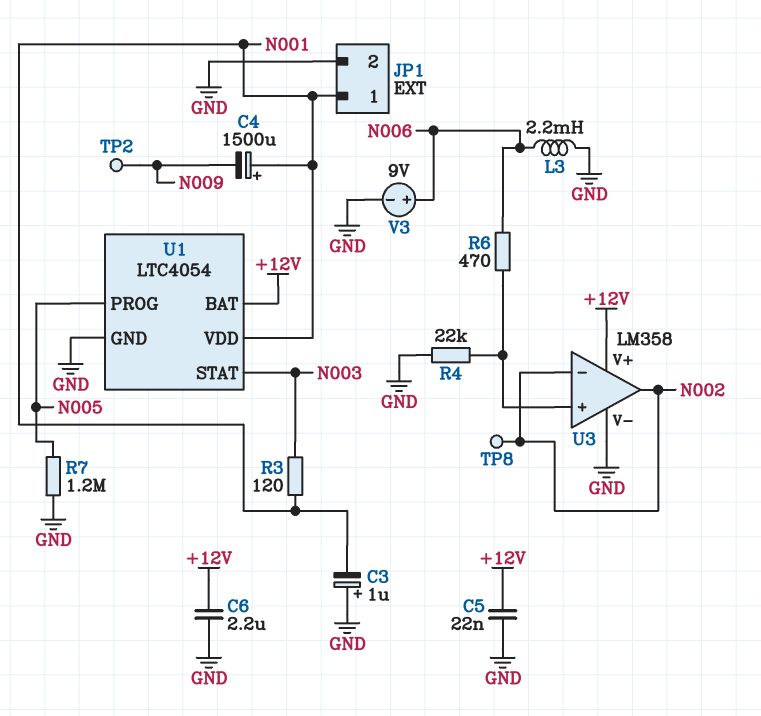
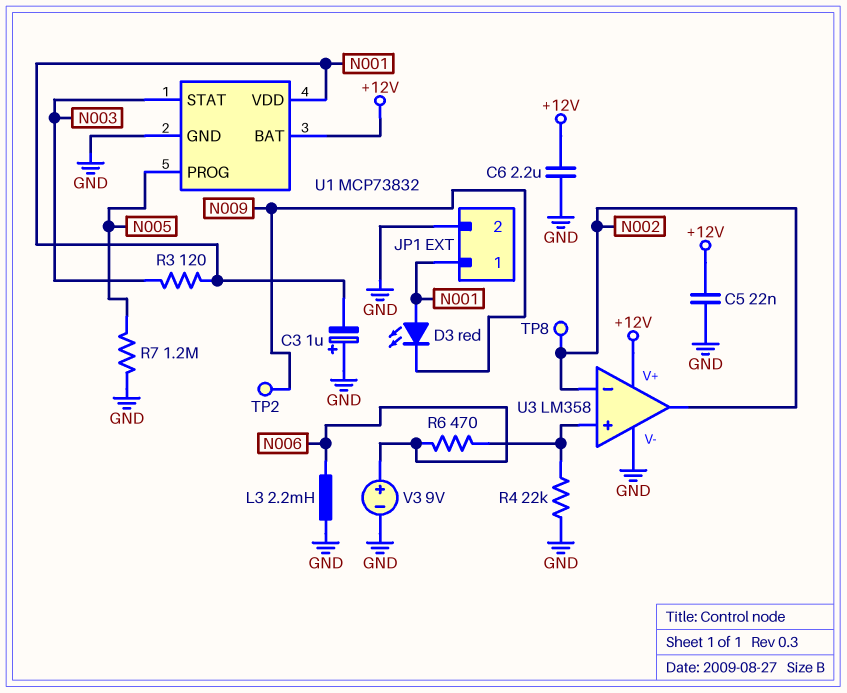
C4: 1500uF (plus N001, minus N009) -> none
D3: none -> LED red (A N001, K N009)
U1: LTC4054 -> MCP73832

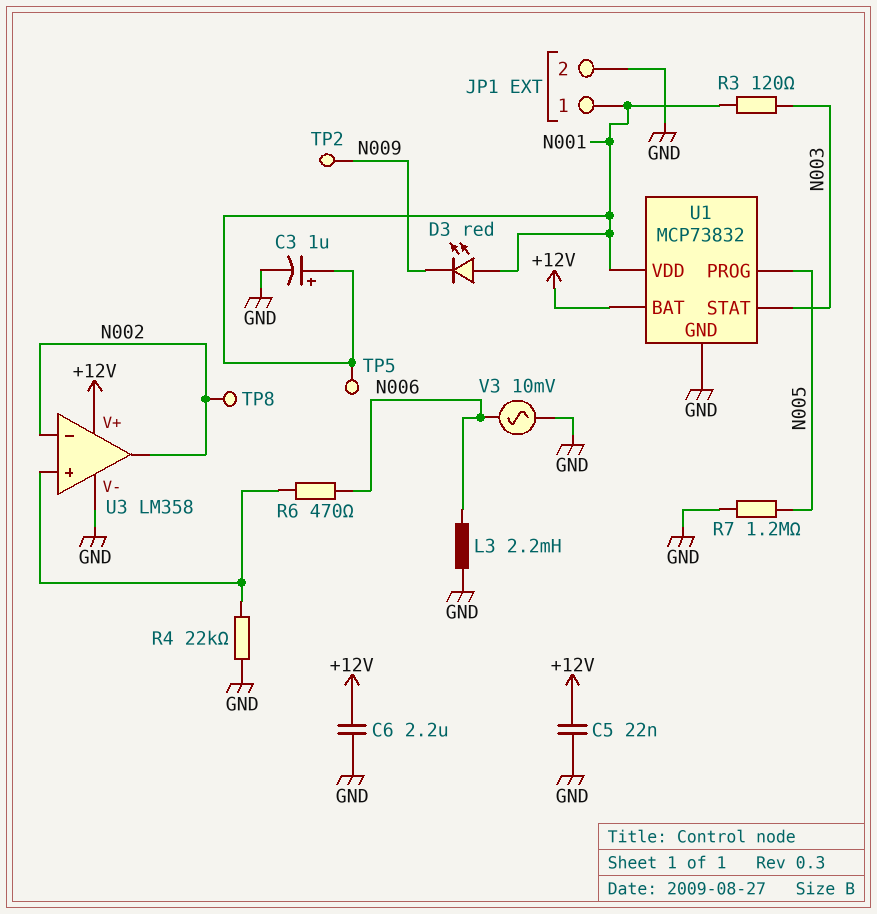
C3: 1uF (plus GND, minus N001) -> 1uF (plus N001, minus GND)
TP5: none -> test point (N001)
V3: 9V (plus N006, minus GND) -> AC 10mV (GND, N006)

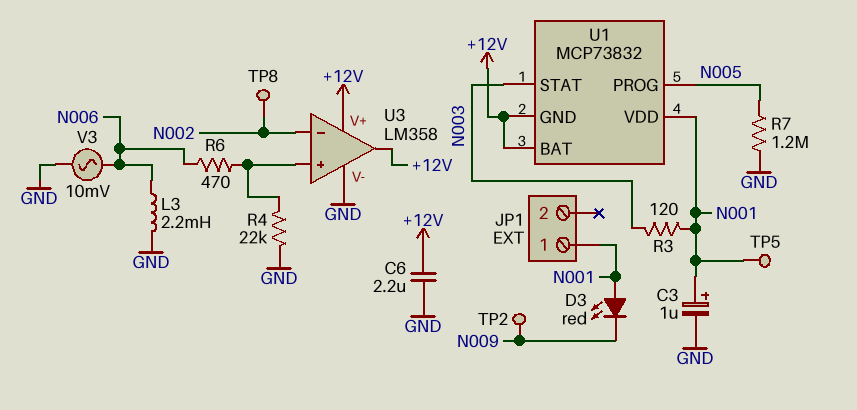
C5: 22nF (+12V, GND) -> none
JP1 pin 2: GND -> none
U1 pin GND: GND -> +12V
U3 pin out: N002 -> +12V

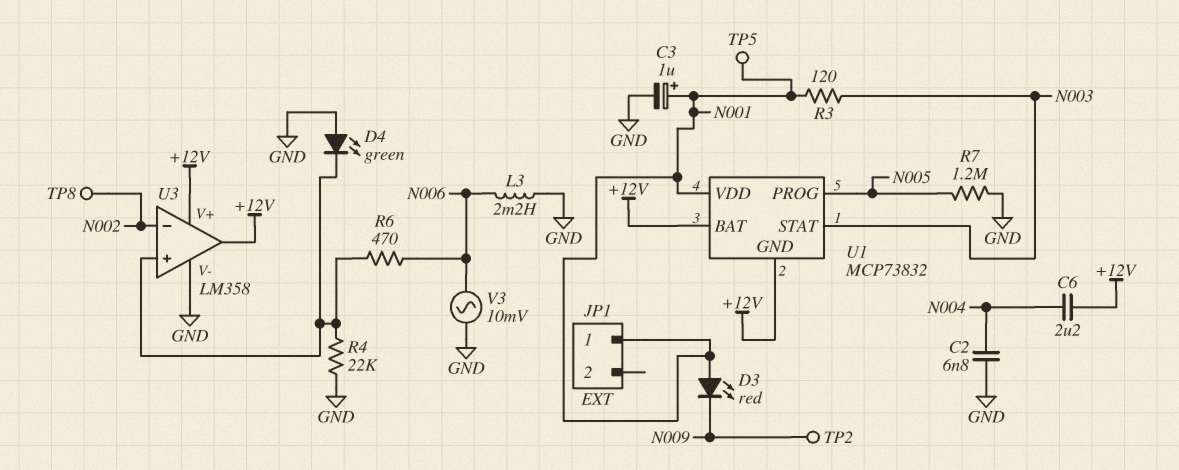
C2: none -> 6.8nF (GND, N004)
C6: 2.2uF (+12V, GND) -> 2.2uF (+12V, N004)
D4: none -> LED green (A GND, K U3/in+)

